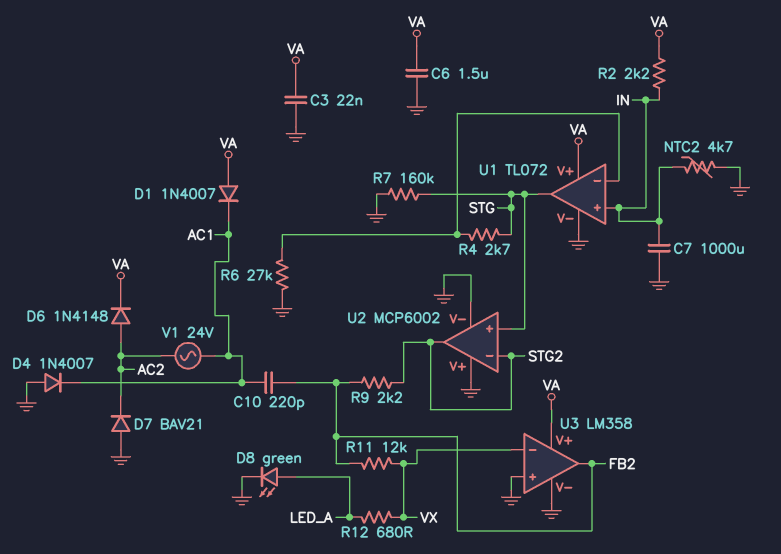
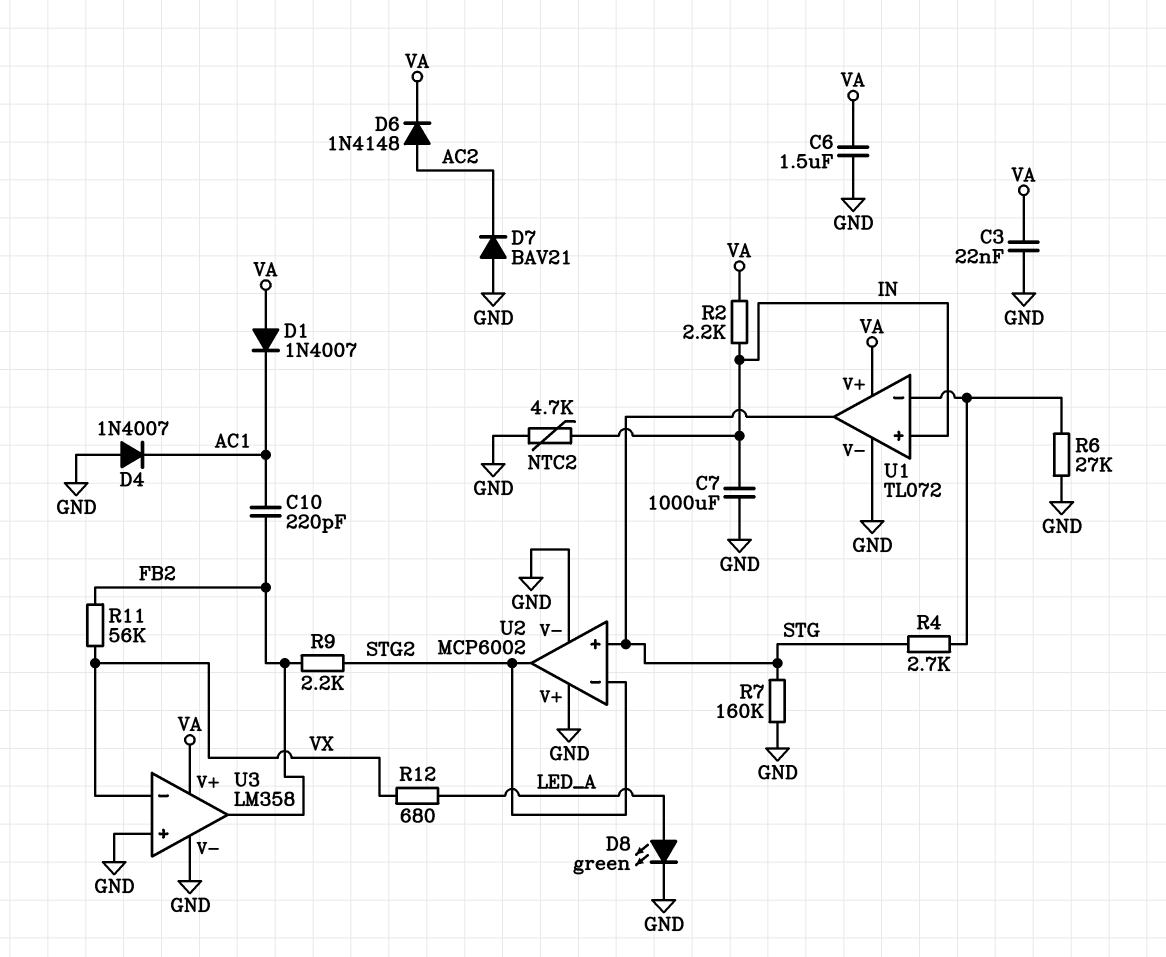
R11: 12k (FB2, VX) -> 56k (FB2, VX)
V1: AC 24V (AC1, AC2) -> none

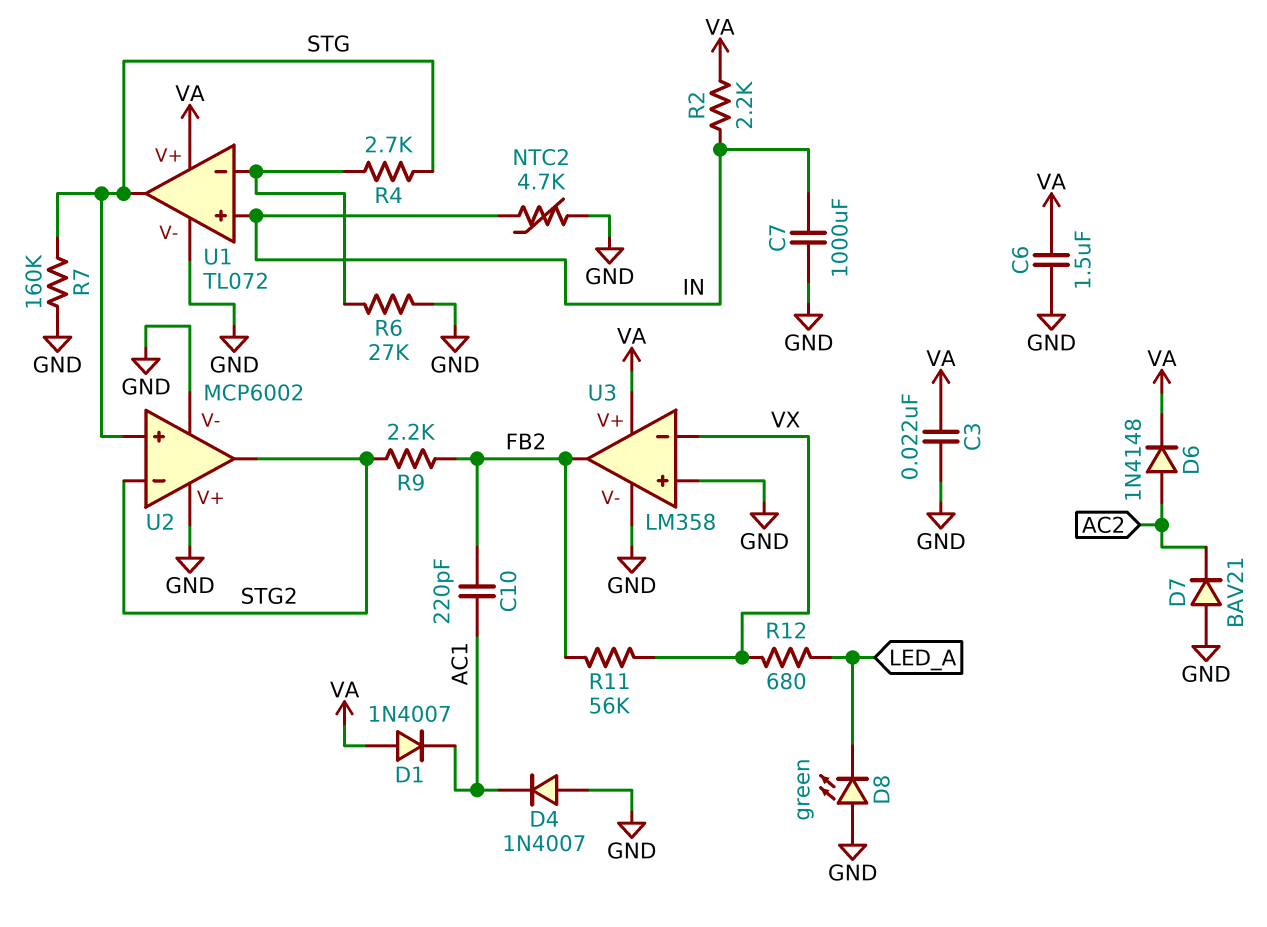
D8: LED green (A LED_A, K GND) -> LED green (A GND, K LED_A)

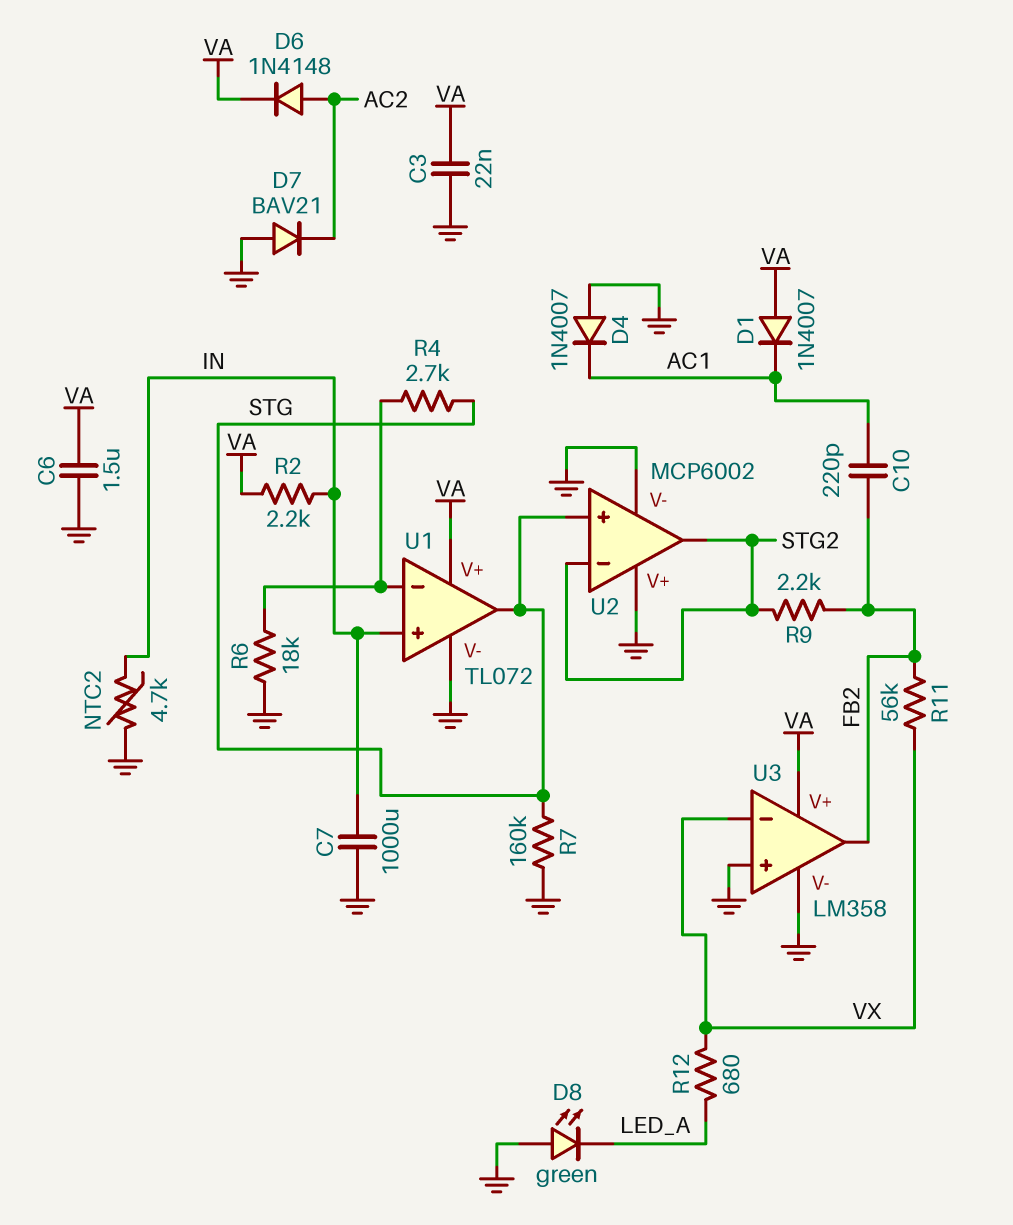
R6: 27k (GND, U1/in-) -> 18k (GND, U1/in-)

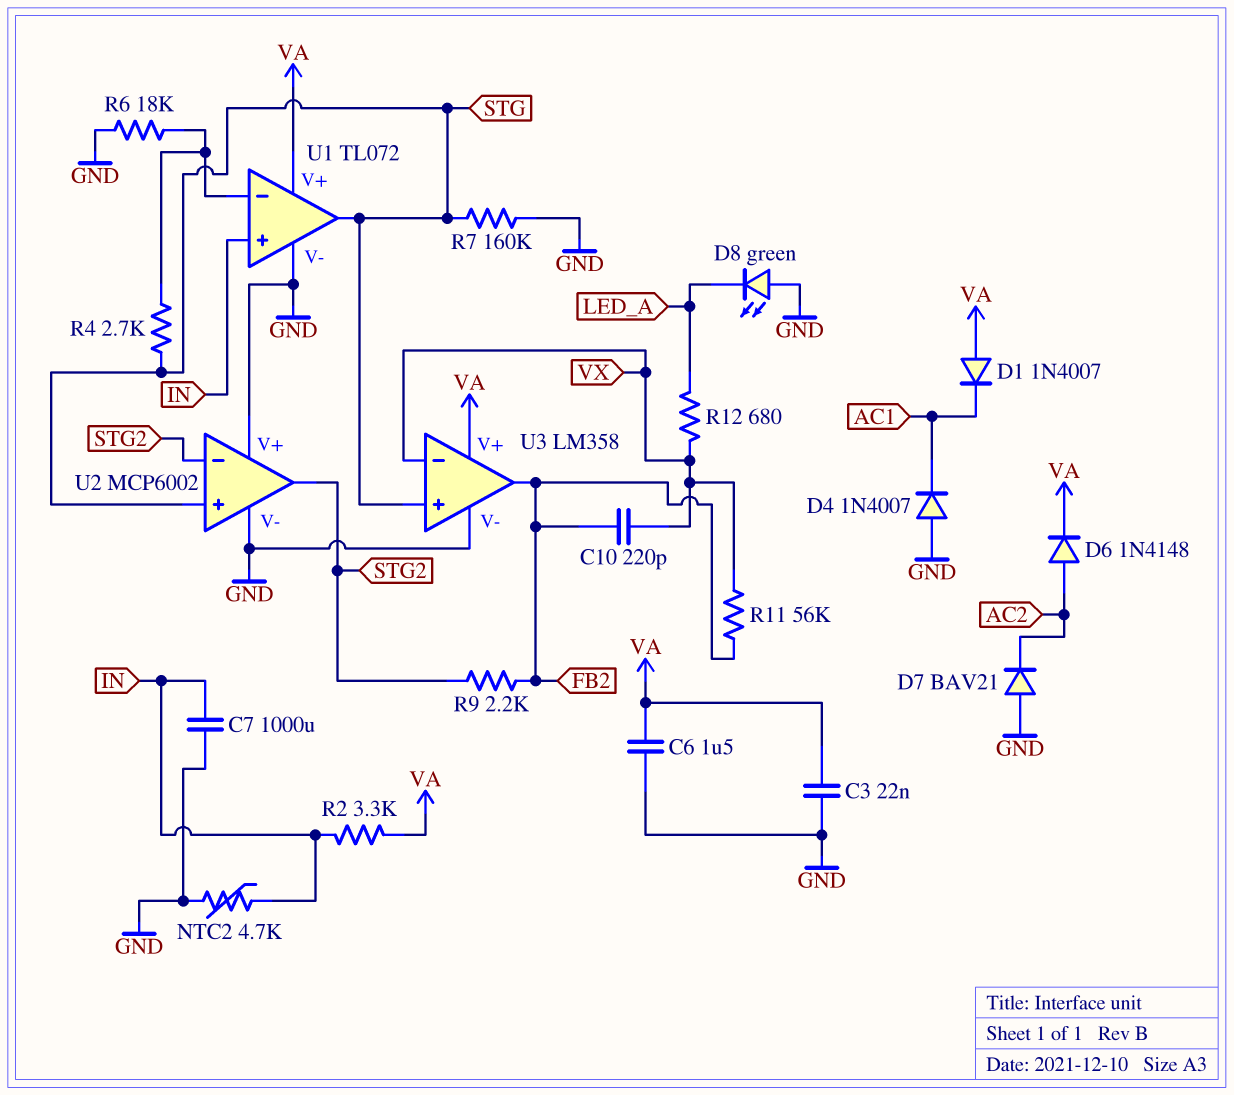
C10: 220pF (AC1, FB2) -> 220pF (FB2, VX)
R2: 2.2k (IN, VA) -> 3.3k (IN, VA)
U3 pin in+: GND -> STG

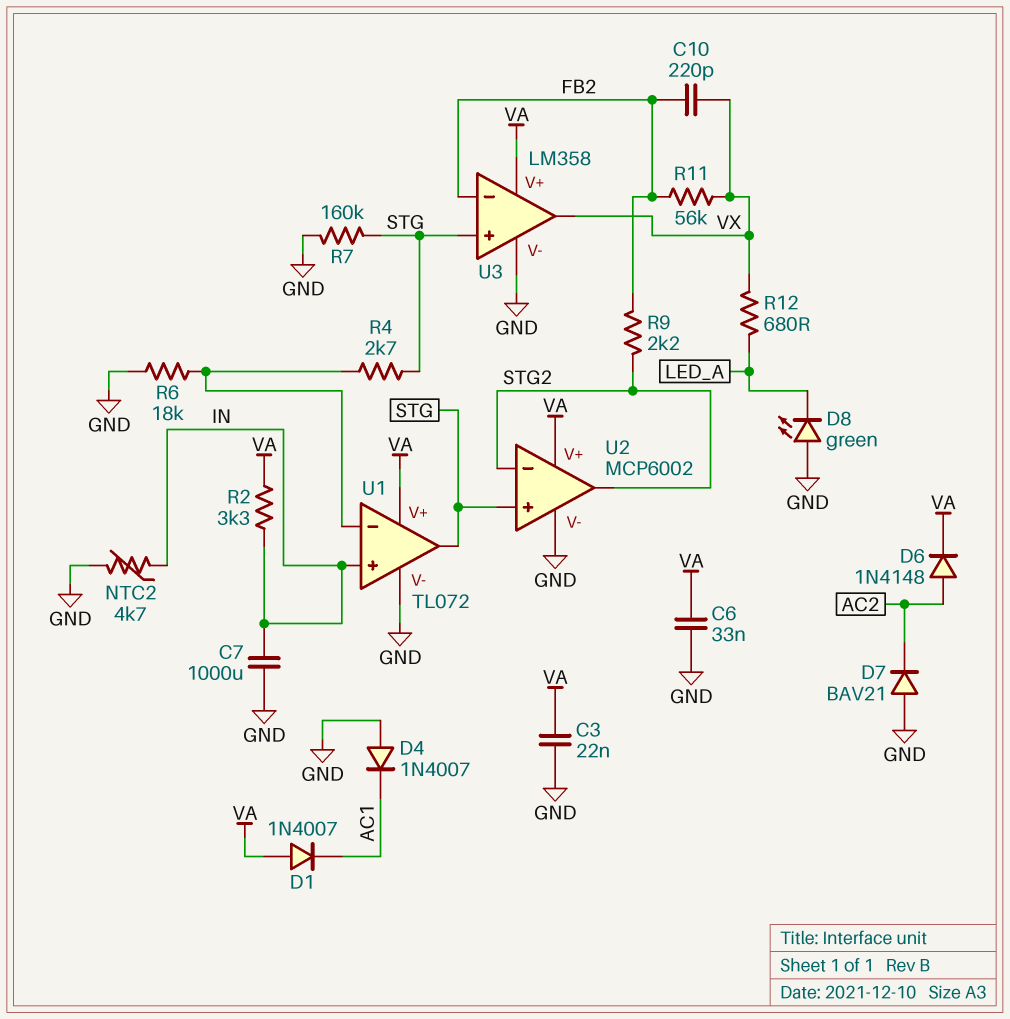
C6: 1.5uF (GND, VA) -> 33nF (GND, VA)
U2 pin V+: GND -> VA
U3 pin in-: VX -> FB2
U3 pin out: FB2 -> VX

